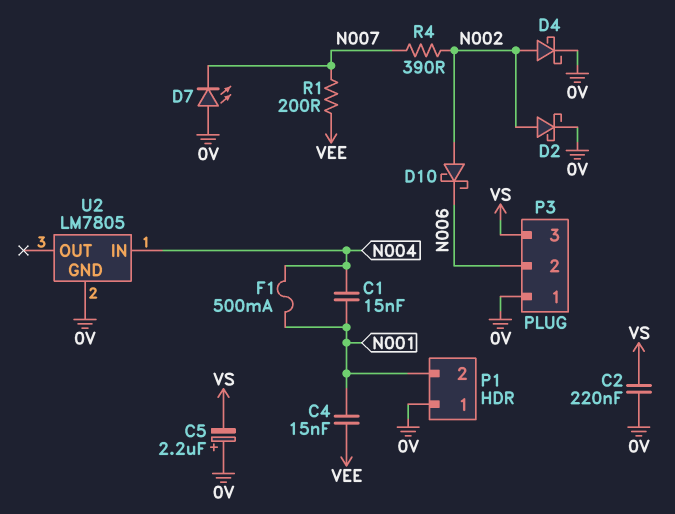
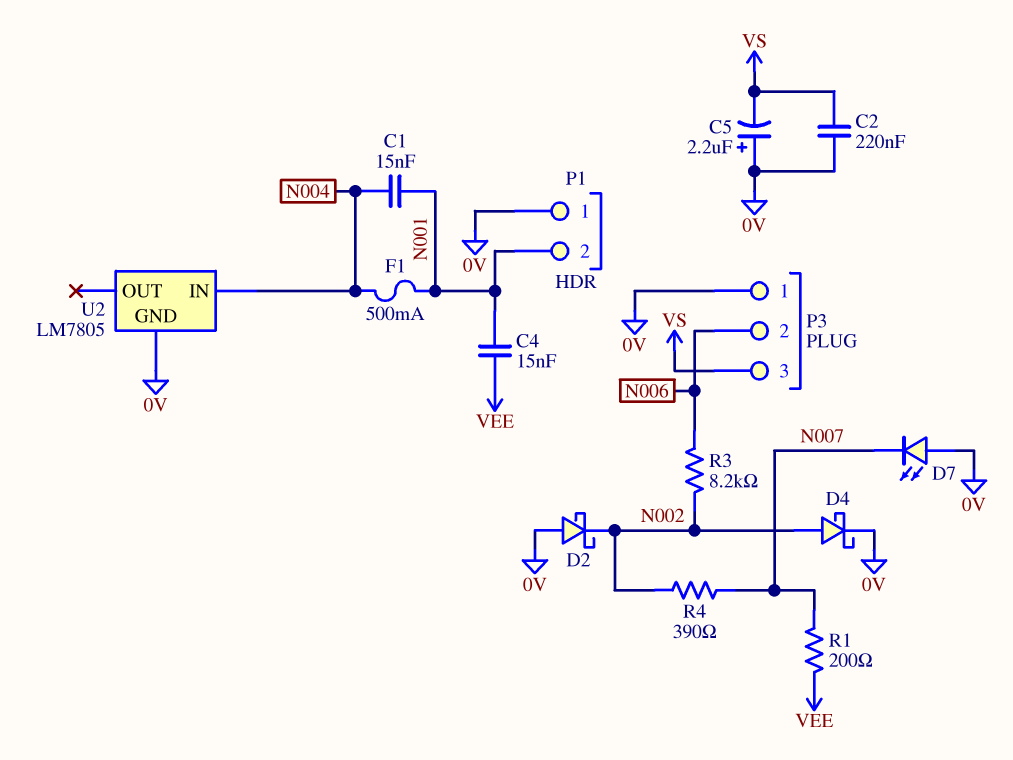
D2: schottky (A N002, K 0V) -> schottky (A 0V, K N002)
D10: schottky (A N002, K N006) -> none
R3: none -> 8.2k (N002, N006)

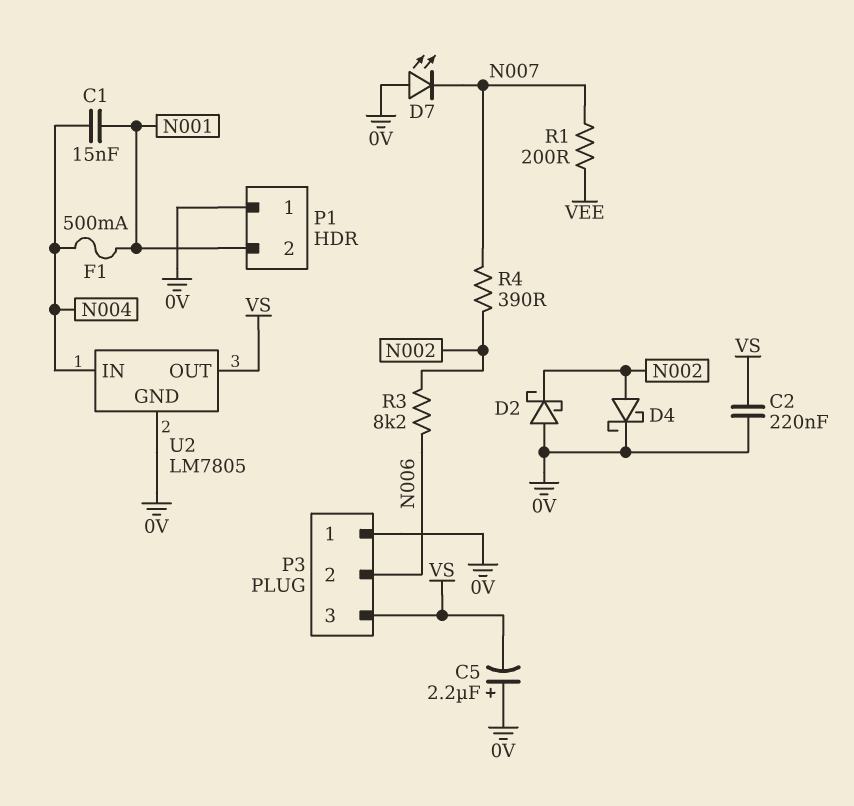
C4: 15nF (N001, VEE) -> none
U2 pin OUT: none -> VS

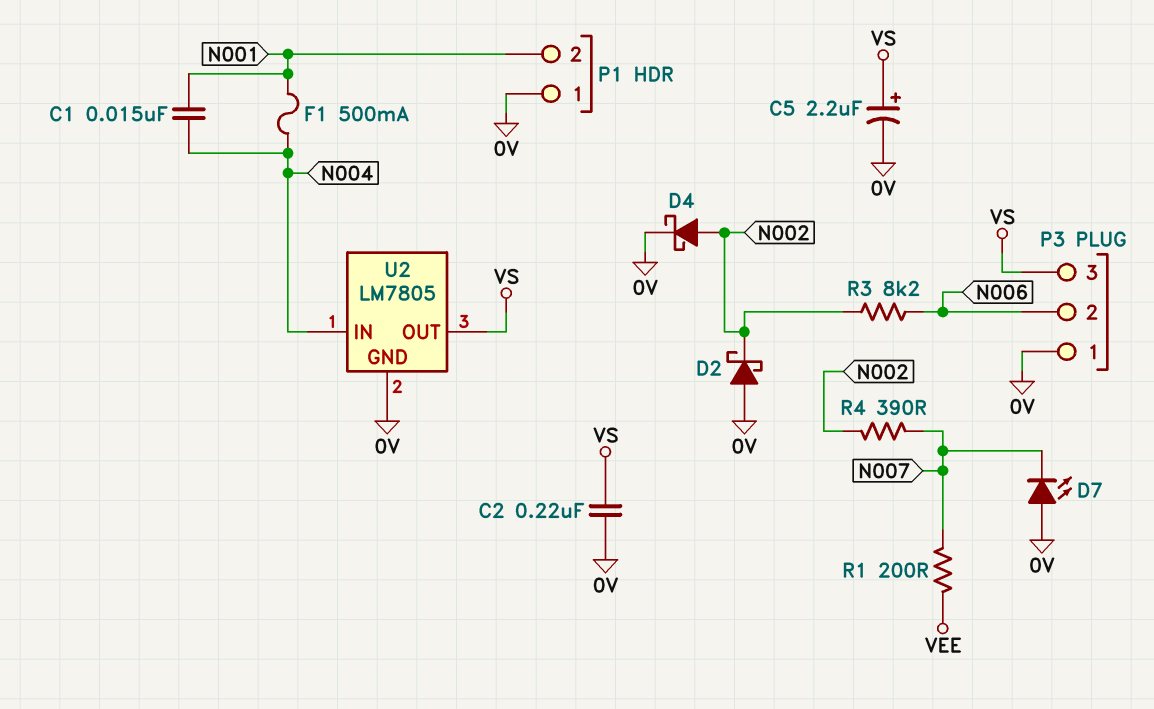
C5: 2.2uF (plus 0V, minus VS) -> 2.2uF (plus VS, minus 0V)

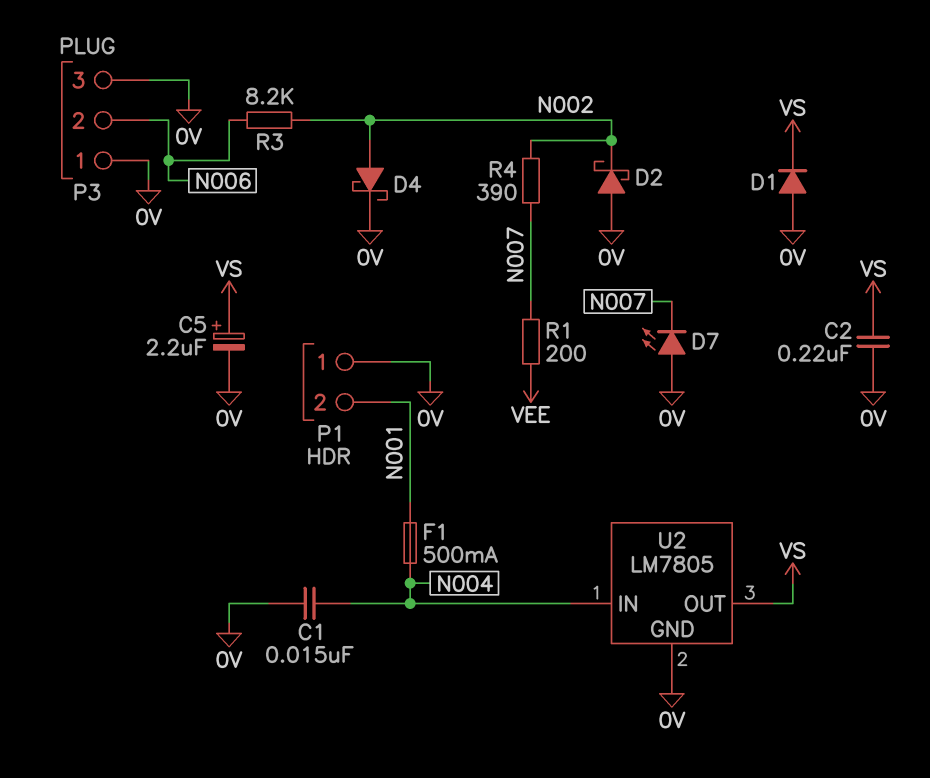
C1: 15nF (N001, N004) -> 15nF (0V, N004)
D1: none -> diode (A 0V, K VS)
P3 pin 3: VS -> 0V

